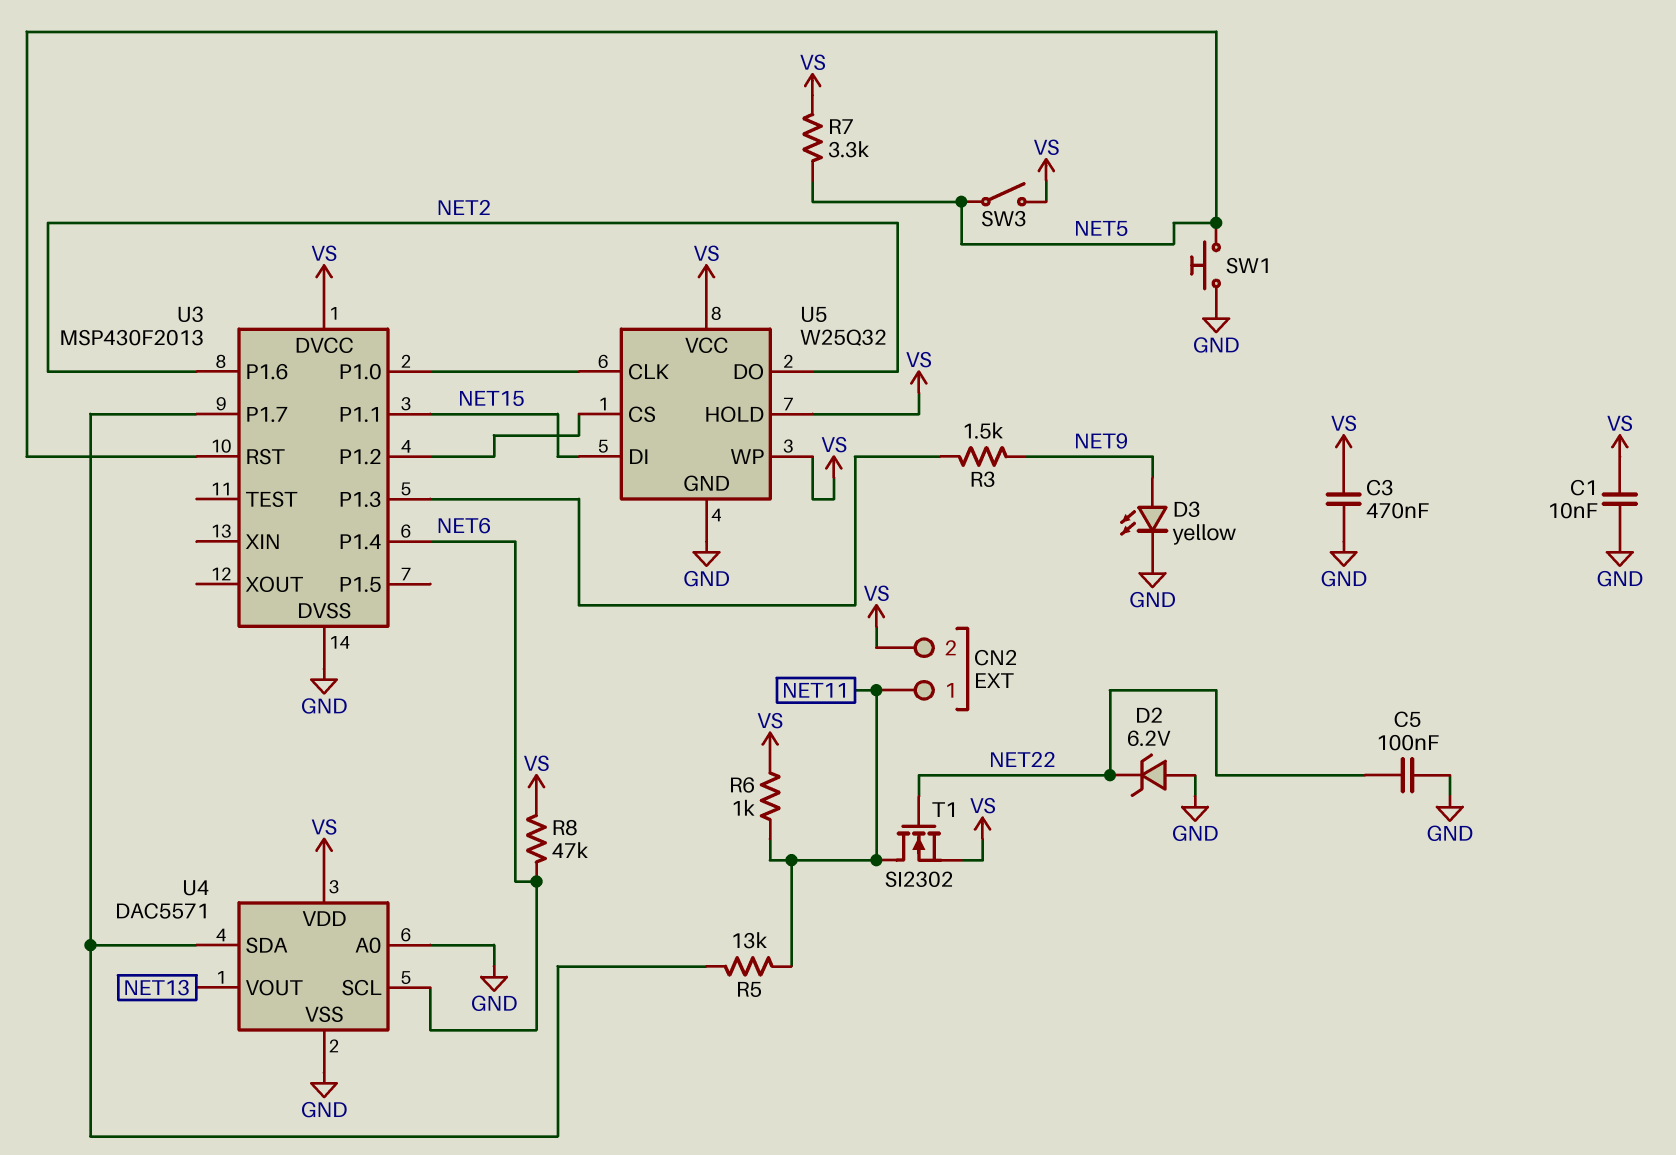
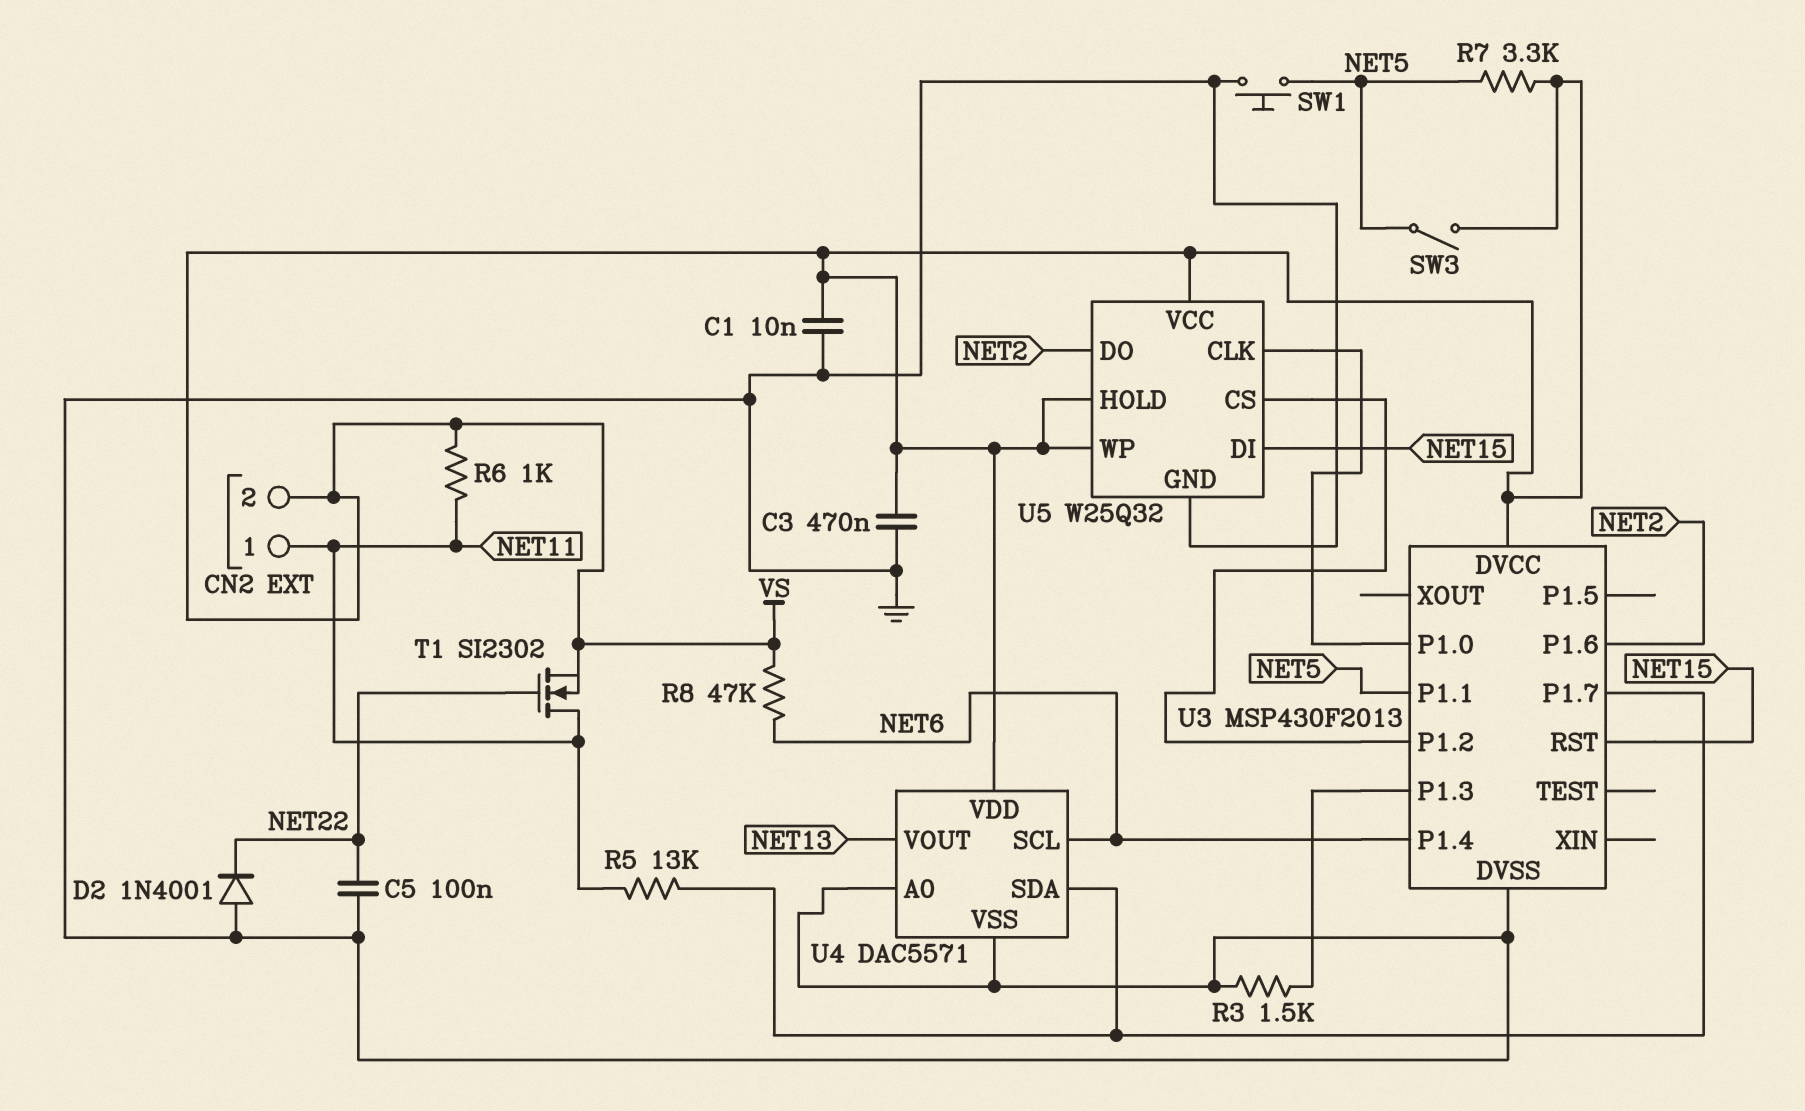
D2: zener 6.2V (A GND, K NET22) -> diode 1N4001 (A GND, K NET22)
D3: LED yellow (A NET9, K GND) -> none
R3: 1.5k (NET9, U3/P1.3) -> 1.5k (GND, U3/P1.3)
U3 pin P1.1: NET15 -> NET5
U3 pin RST: NET5 -> NET15

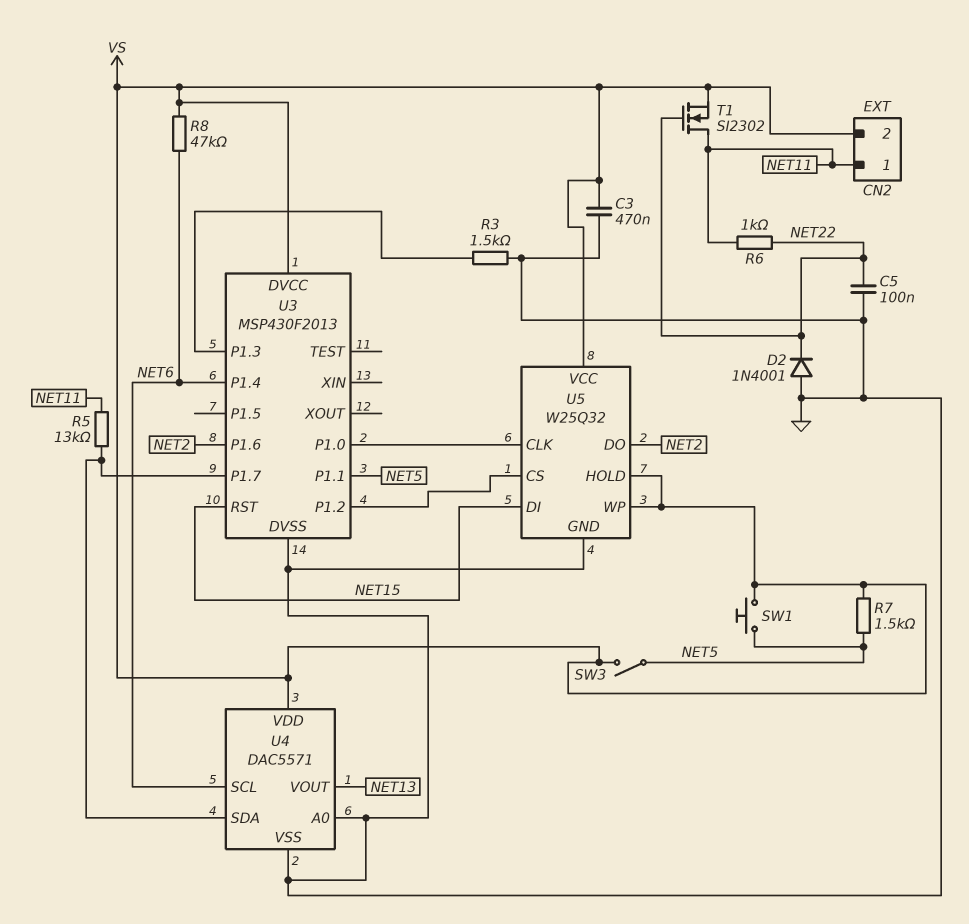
C1: 10nF (GND, VS) -> none
R6: 1k (NET11, VS) -> 1k (NET11, NET22)
R7: 3.3k (NET5, VS) -> 1.5k (NET5, VS)
SW1: button (GND, NET5) -> button (NET5, VS)

